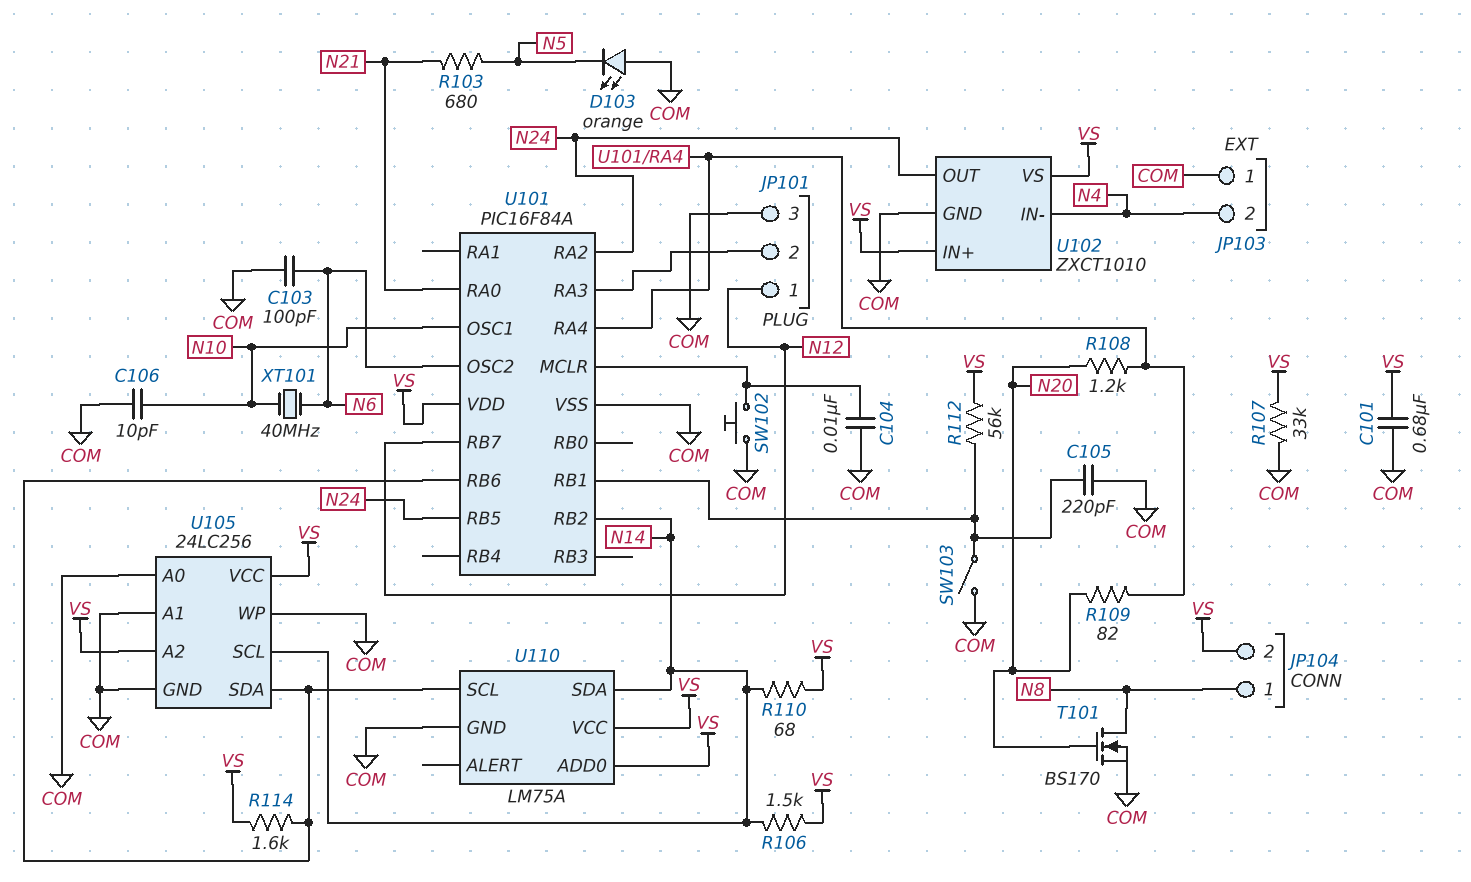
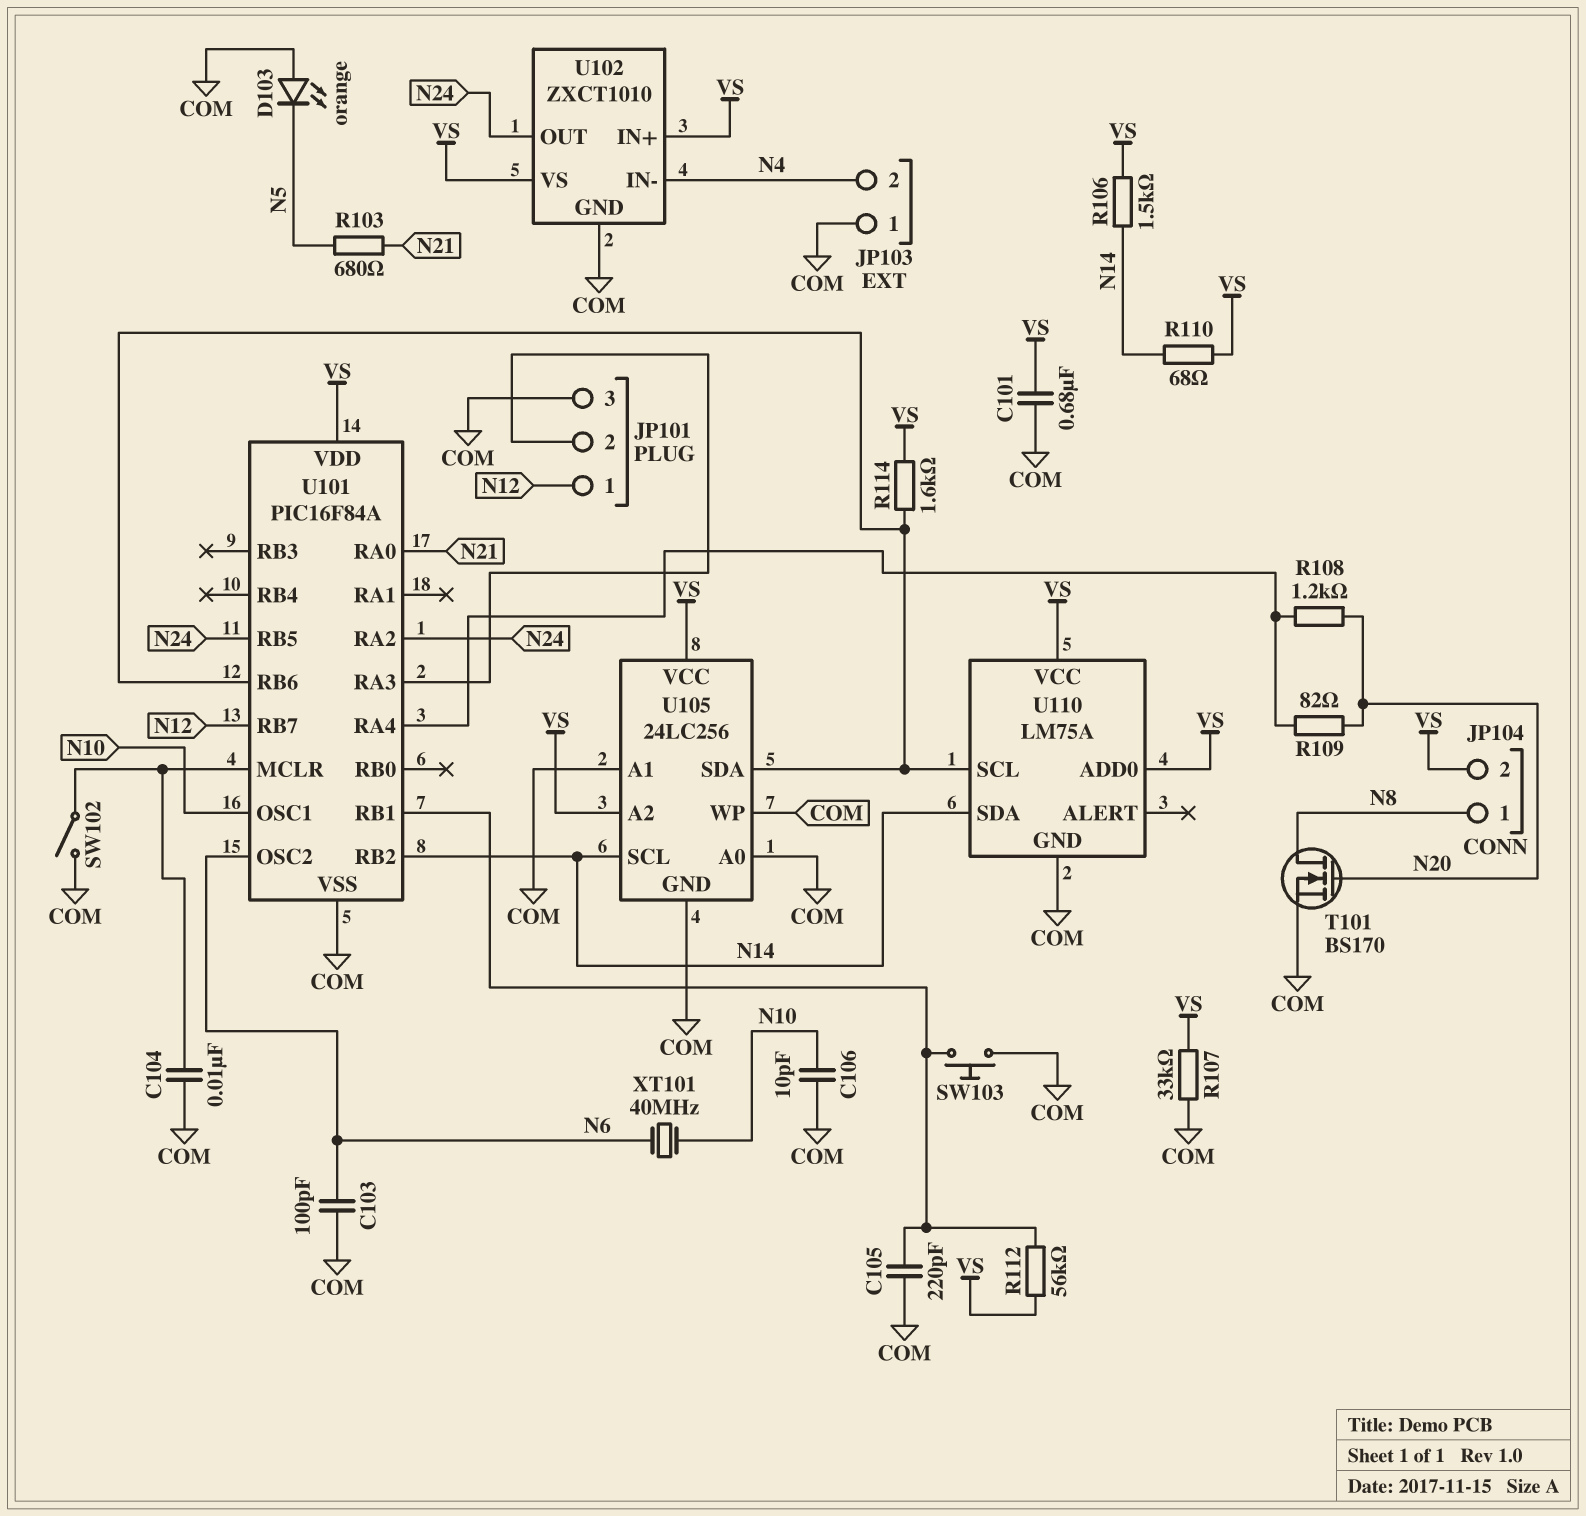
SW102: button (COM, U101/MCLR) -> switch (COM, U101/MCLR)
SW103: switch (COM, U101/RB1) -> button (COM, U101/RB1)

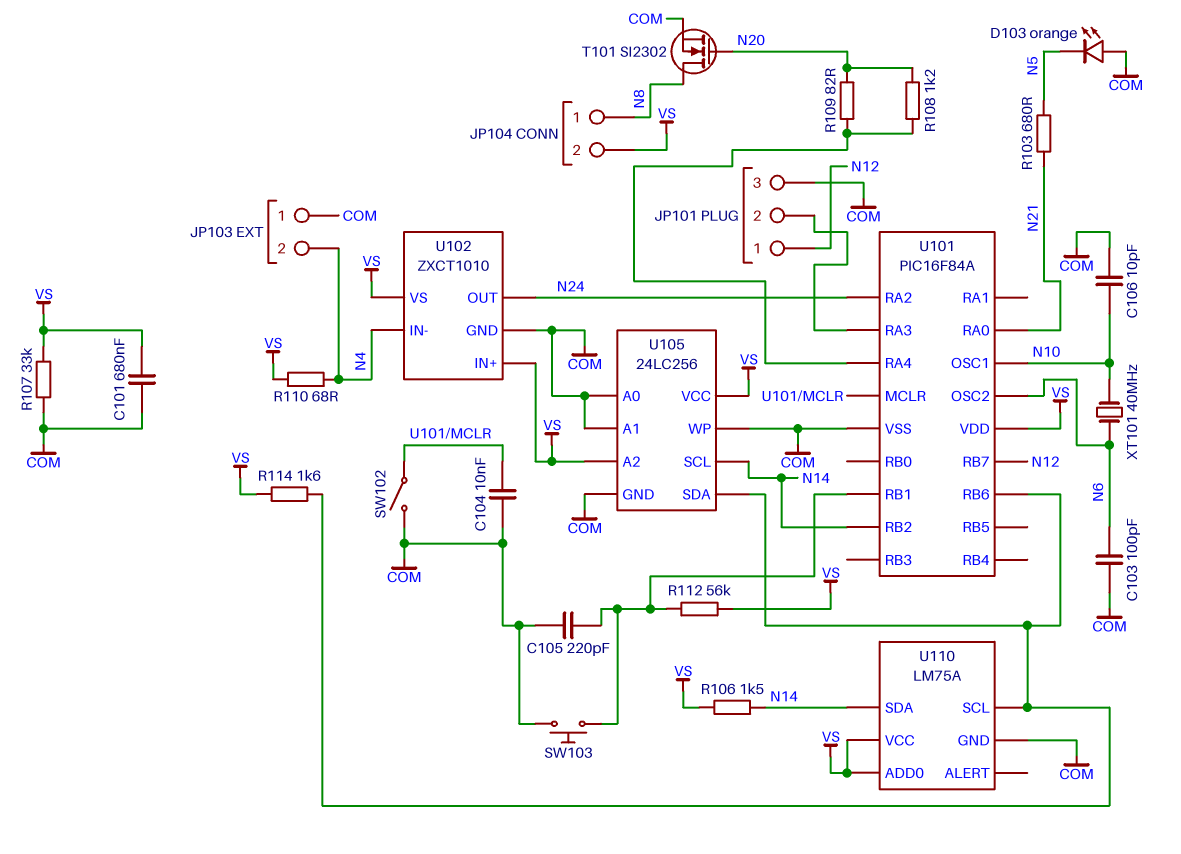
R110: 68 (N14, VS) -> 68 (N4, VS)
T101: NMOS BS170 (G N20, D N8, S COM) -> NMOS SI2302 (G N20, D N8, S COM)
U101 pin RB5: N24 -> none

